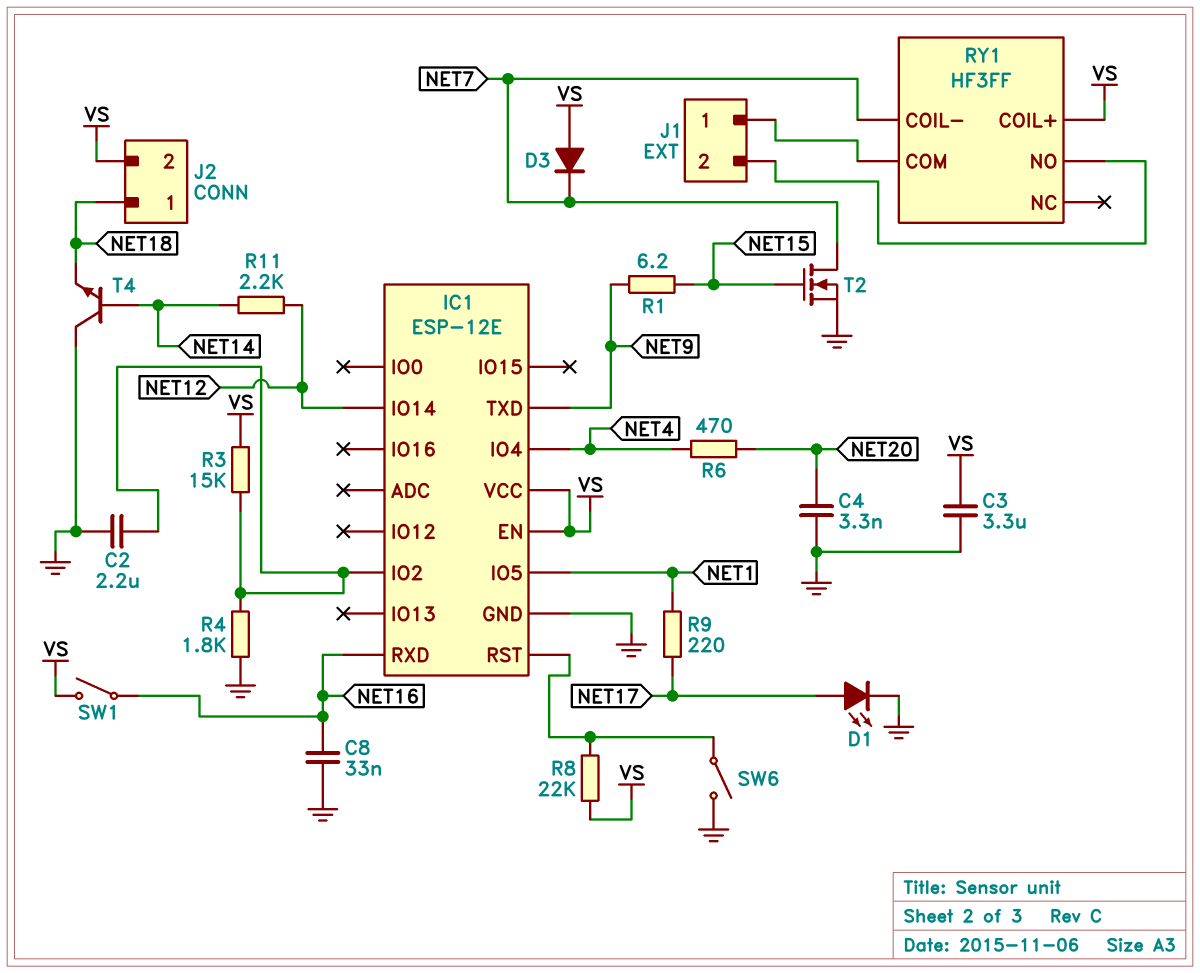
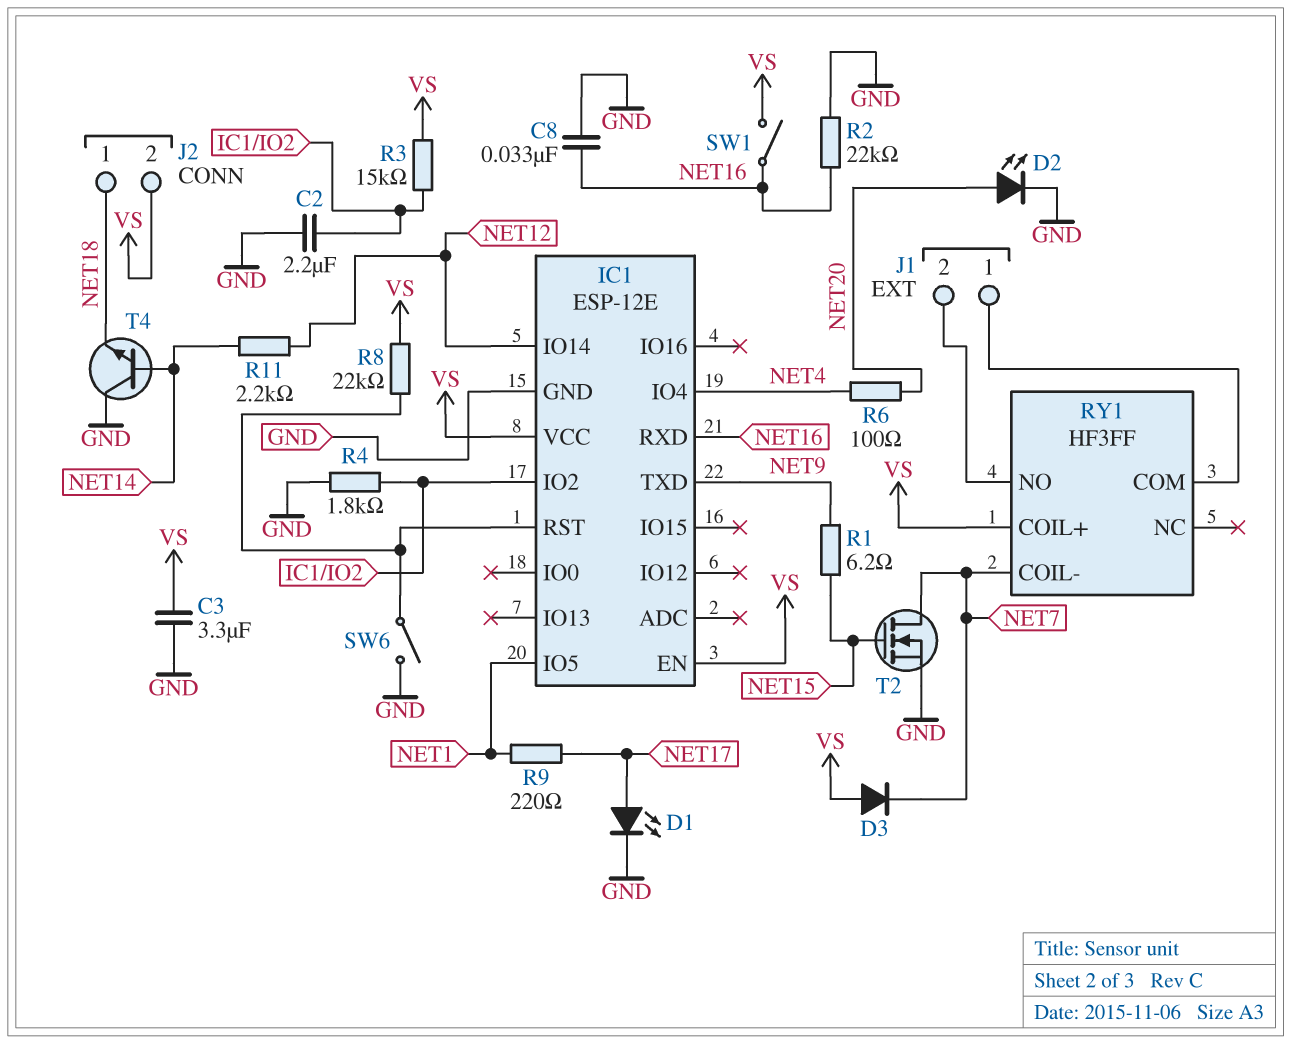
C4: 3.3nF (GND, NET20) -> none
D2: none -> LED (A NET20, K GND)
R2: none -> 22k (GND, NET16)
R6: 470 (NET4, NET20) -> 100 (NET4, NET20)

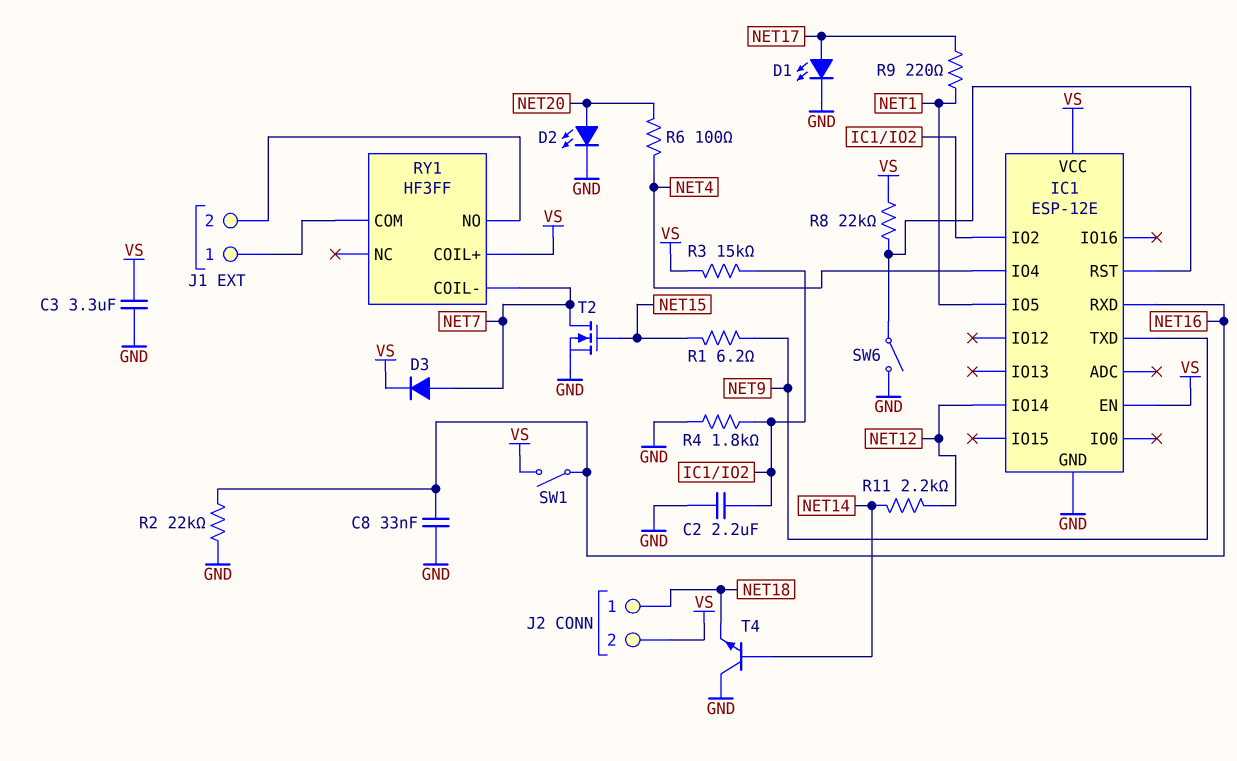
D3: diode (A VS, K NET7) -> diode (A NET7, K VS)

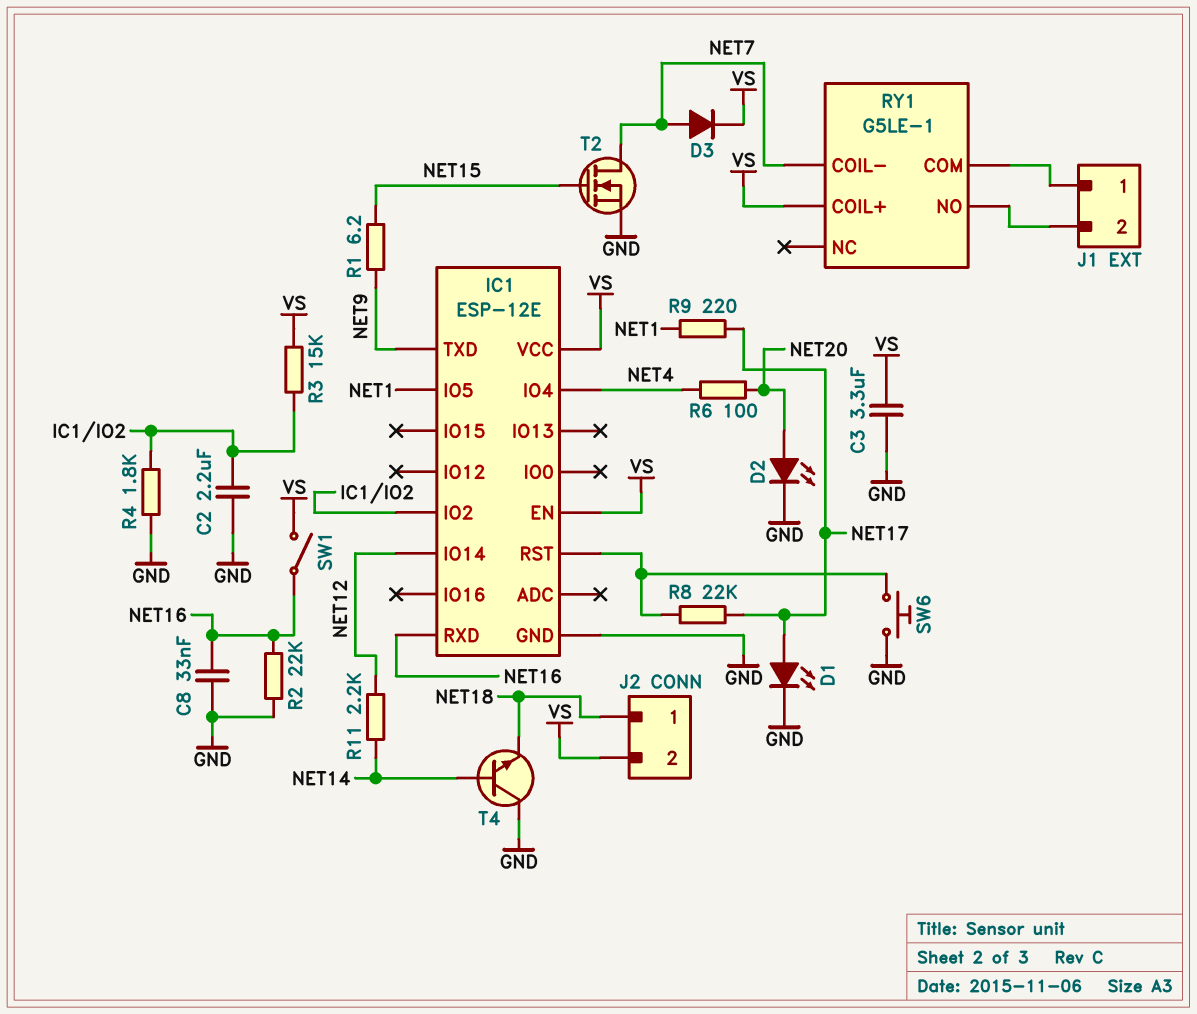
R8: 22k (IC1/RST, VS) -> 22k (IC1/RST, NET17)
RY1: HF3FF -> G5LE-1
SW6: switch (GND, IC1/RST) -> button (GND, IC1/RST)

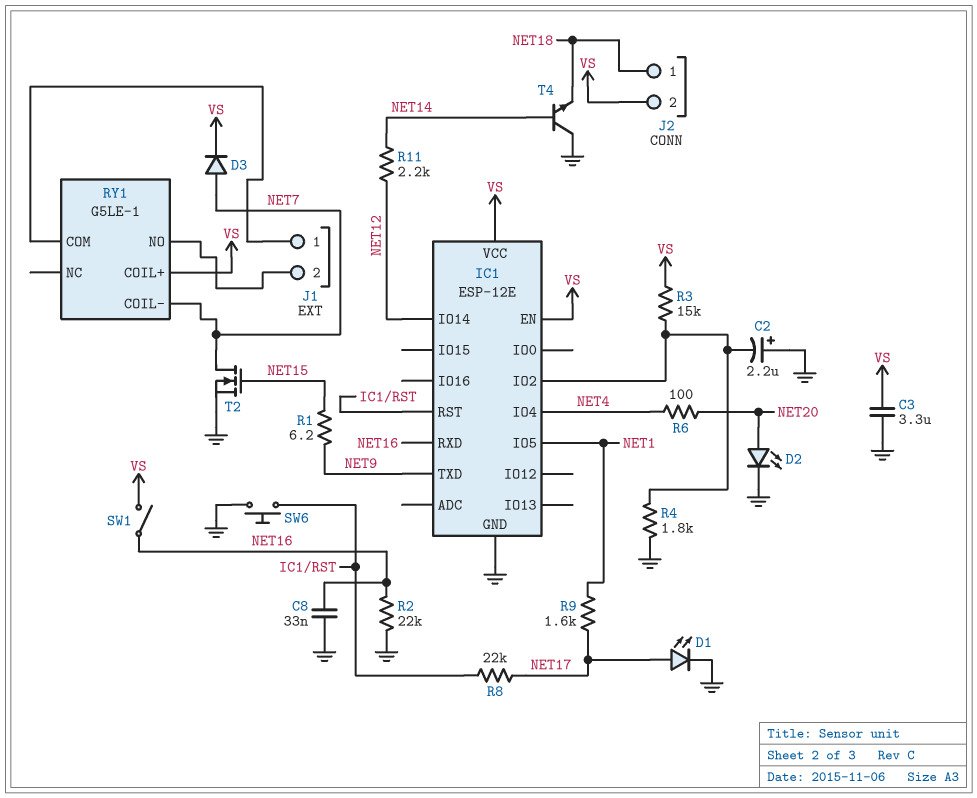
C2: 2.2uF (GND, IC1/IO2) -> 2.2uF (plus GND, minus IC1/IO2)
R9: 220 (NET1, NET17) -> 1.6k (NET1, NET17)

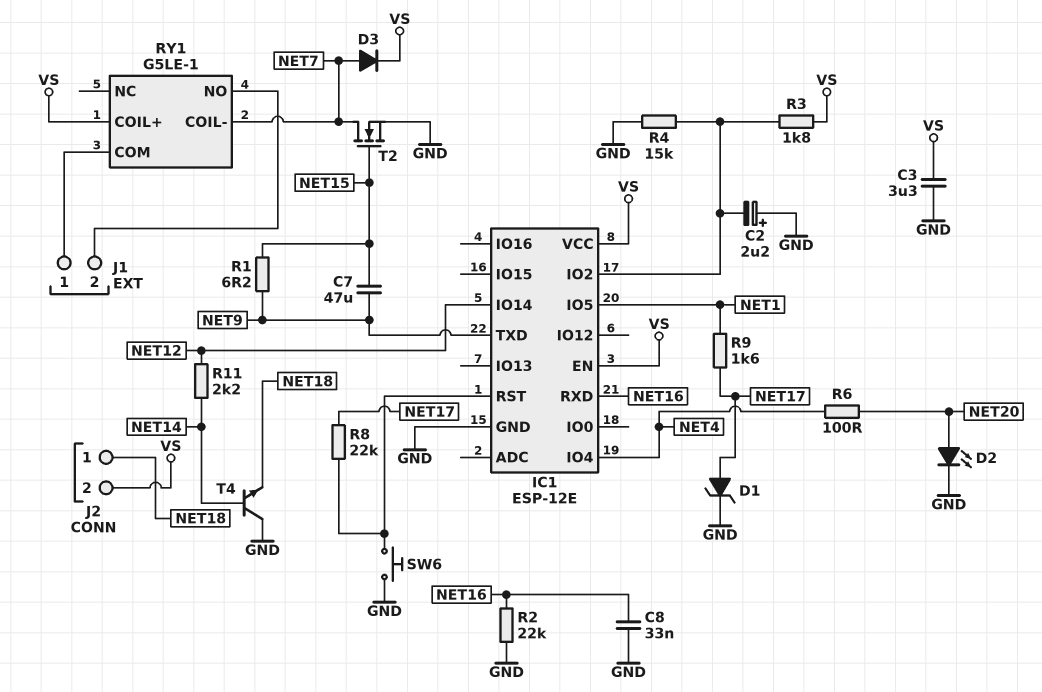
C7: none -> 47uF (NET9, NET15)
D1: LED (A NET17, K GND) -> zener (A NET17, K GND)
R3: 15k (IC1/IO2, VS) -> 1.8k (IC1/IO2, VS)
R4: 1.8k (GND, IC1/IO2) -> 15k (GND, IC1/IO2)
SW1: switch (NET16, VS) -> none

